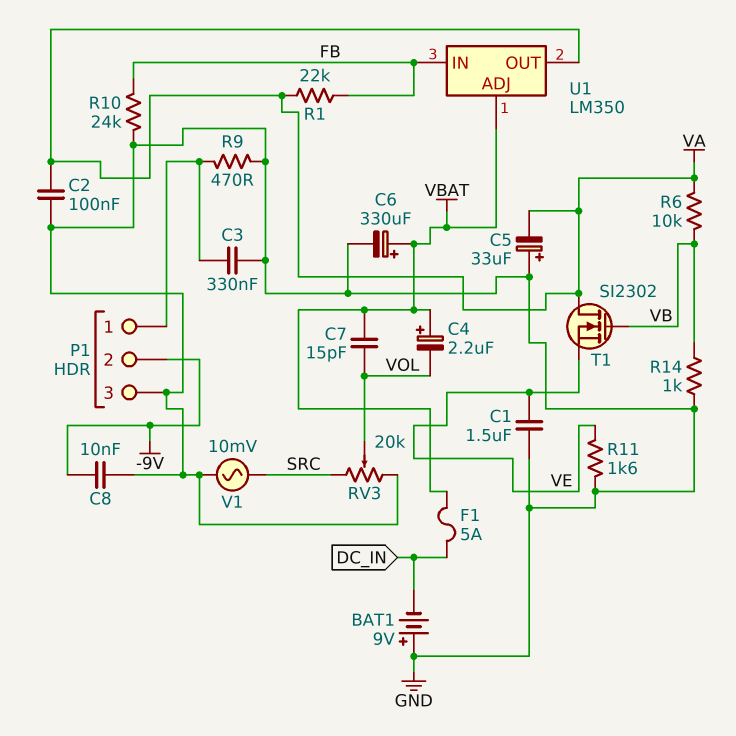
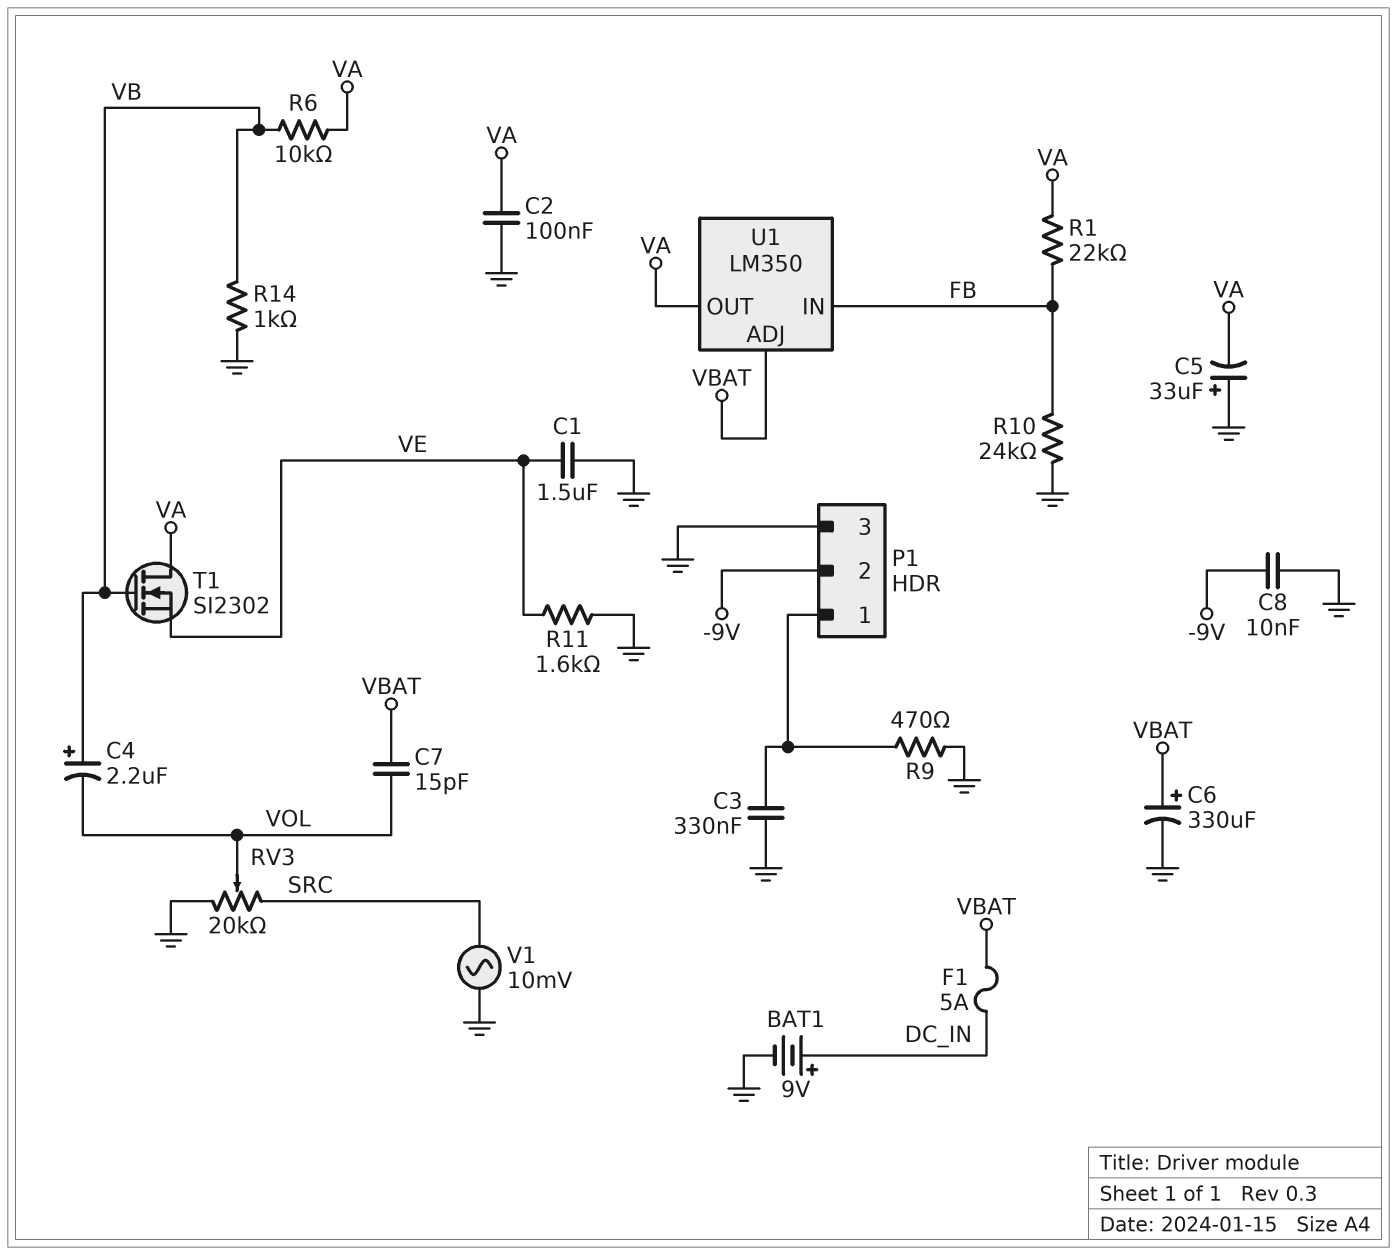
BAT1: 9V (plus GND, minus DC_IN) -> 9V (plus DC_IN, minus GND)
C4: 2.2uF (plus VBAT, minus VOL) -> 2.2uF (plus VB, minus VOL)

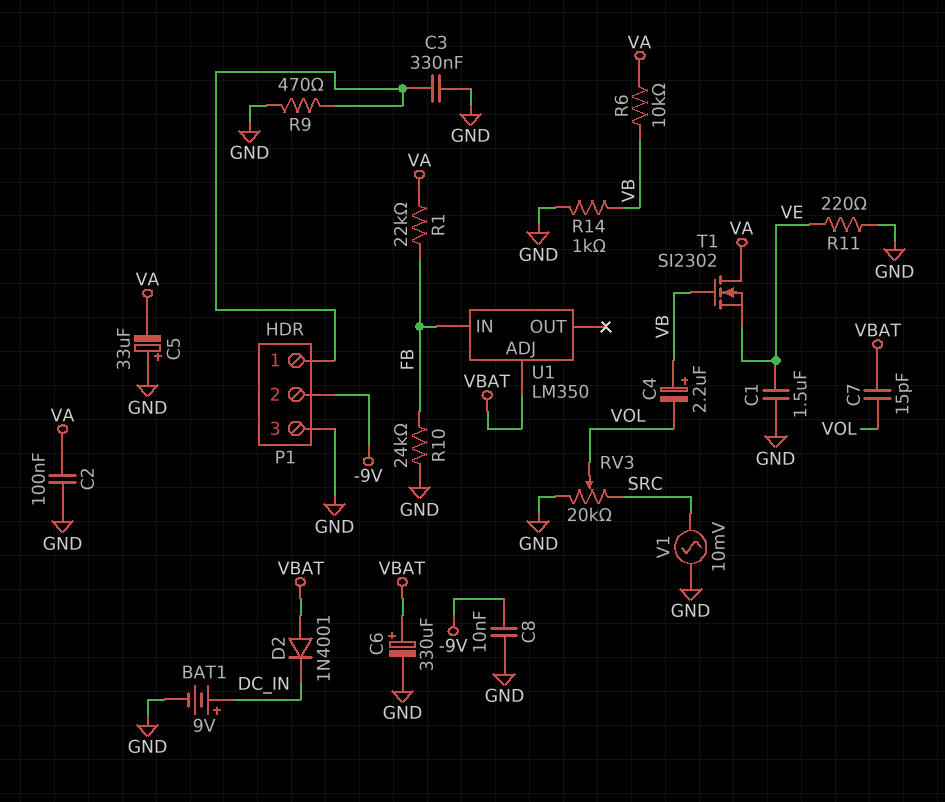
D2: none -> diode 1N4001 (A VBAT, K DC_IN)
F1: 5A (DC_IN, VBAT) -> none
R11: 1.6k (GND, VE) -> 220 (GND, VE)
U1 pin OUT: VA -> none

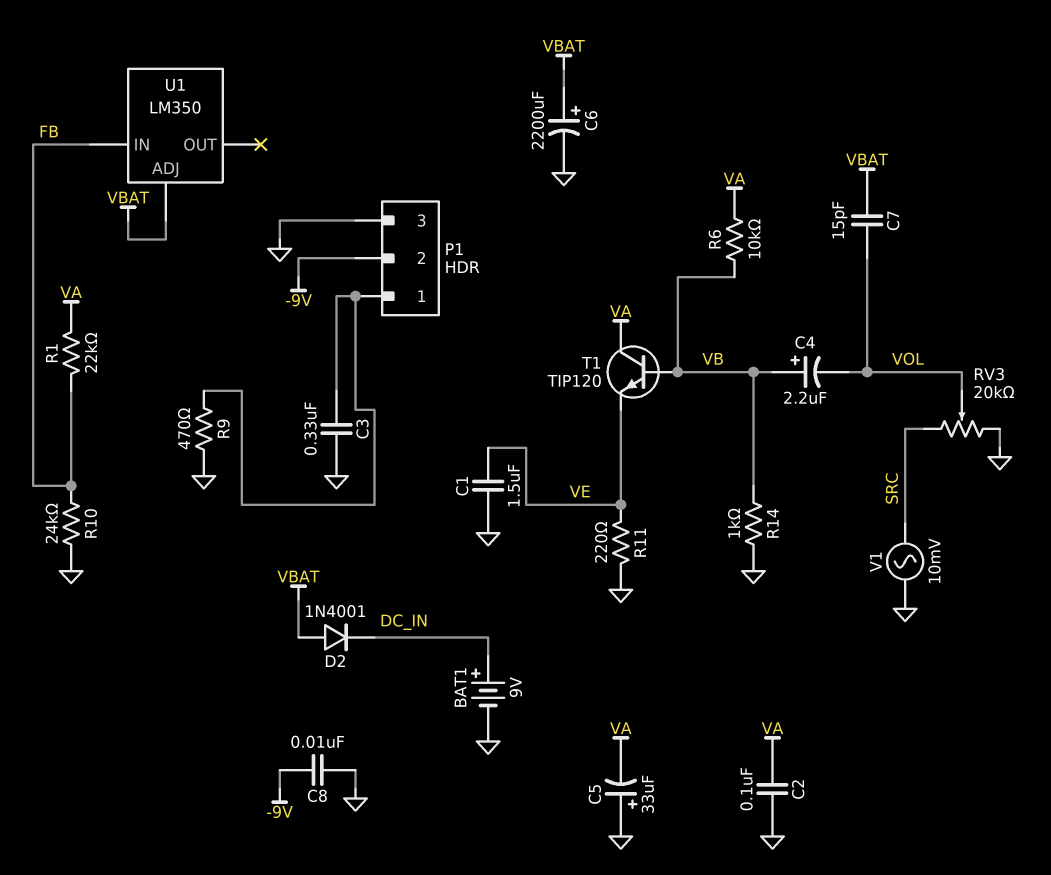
C6: 330uF (plus VBAT, minus GND) -> 2200uF (plus VBAT, minus GND)
T1: NMOS SI2302 (G VB, D VA, S VE) -> NPN TIP120 (B VB, C VA, E VE)

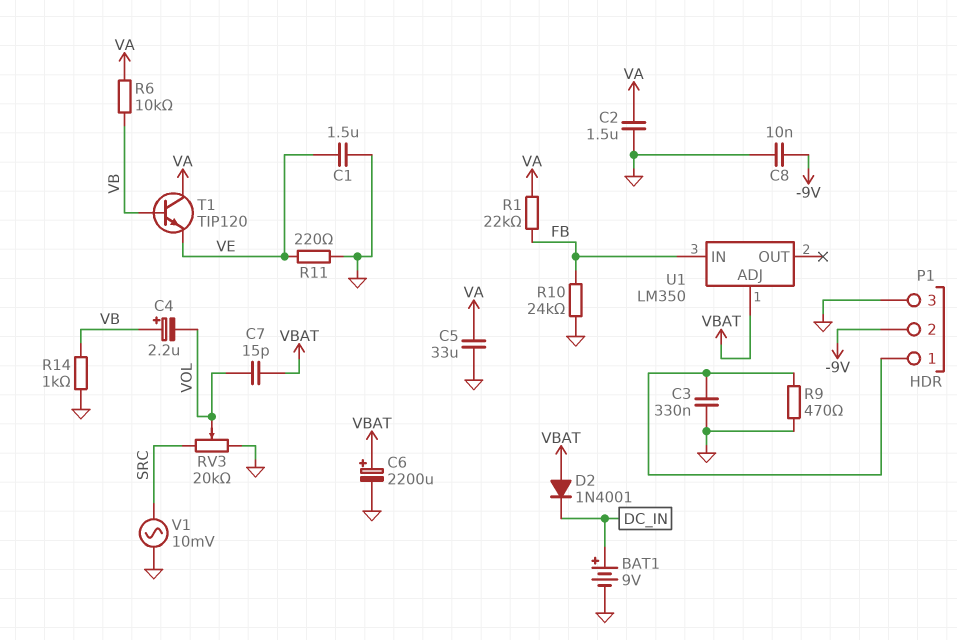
C2: 100nF (GND, VA) -> 1.5uF (GND, VA)
C5: 33uF (plus GND, minus VA) -> 33uF (GND, VA)

